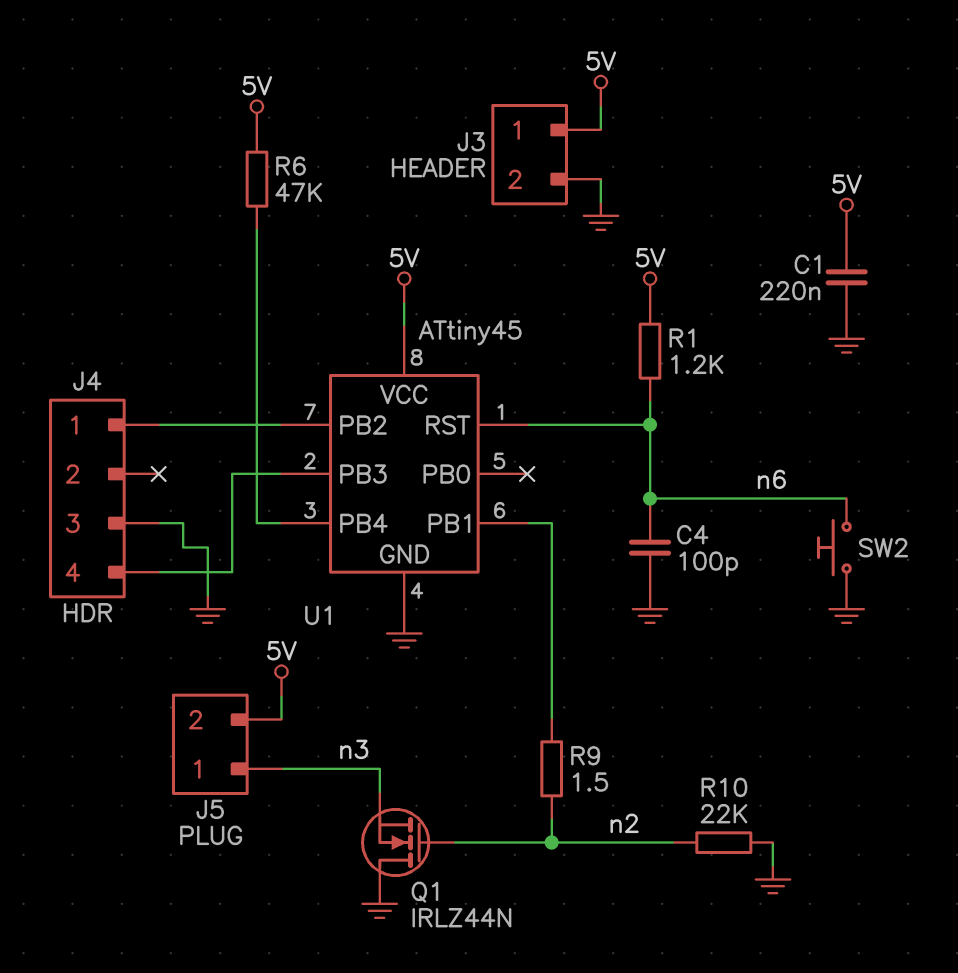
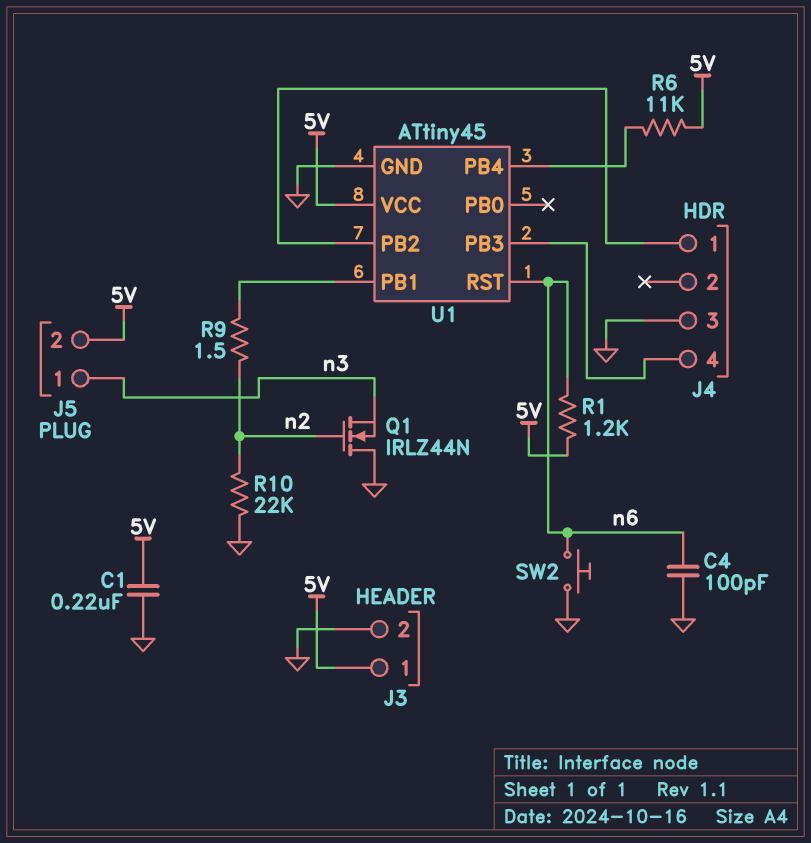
R6: 47k (5V, U1/PB4) -> 11k (5V, U1/PB4)

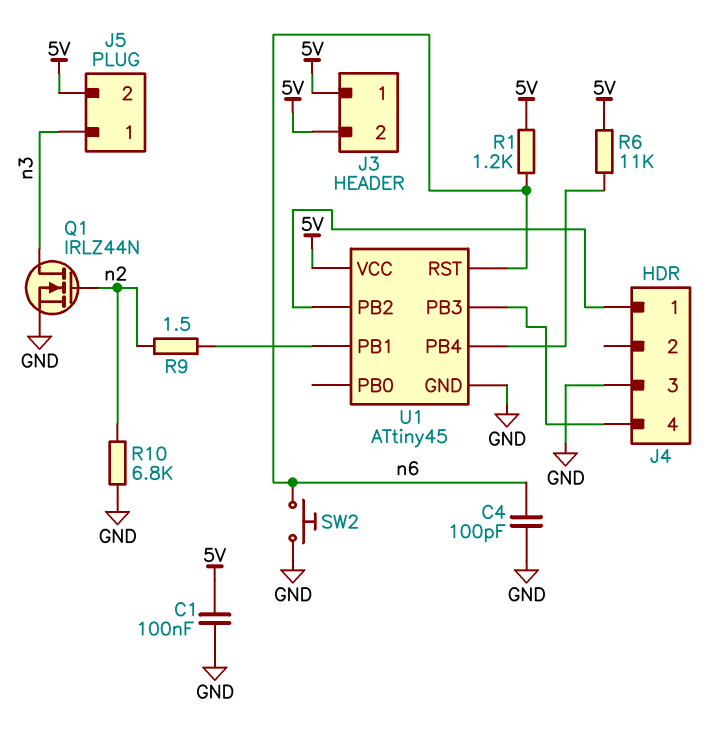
C1: 220nF (5V, GND) -> 100nF (5V, GND)
J3 pin 2: GND -> 5V
Q1: NMOS IRLZ44N (G n2, D GND, S n3) -> NMOS IRLZ44N (G n2, D n3, S GND)
R10: 22k (GND, n2) -> 6.8k (GND, n2)

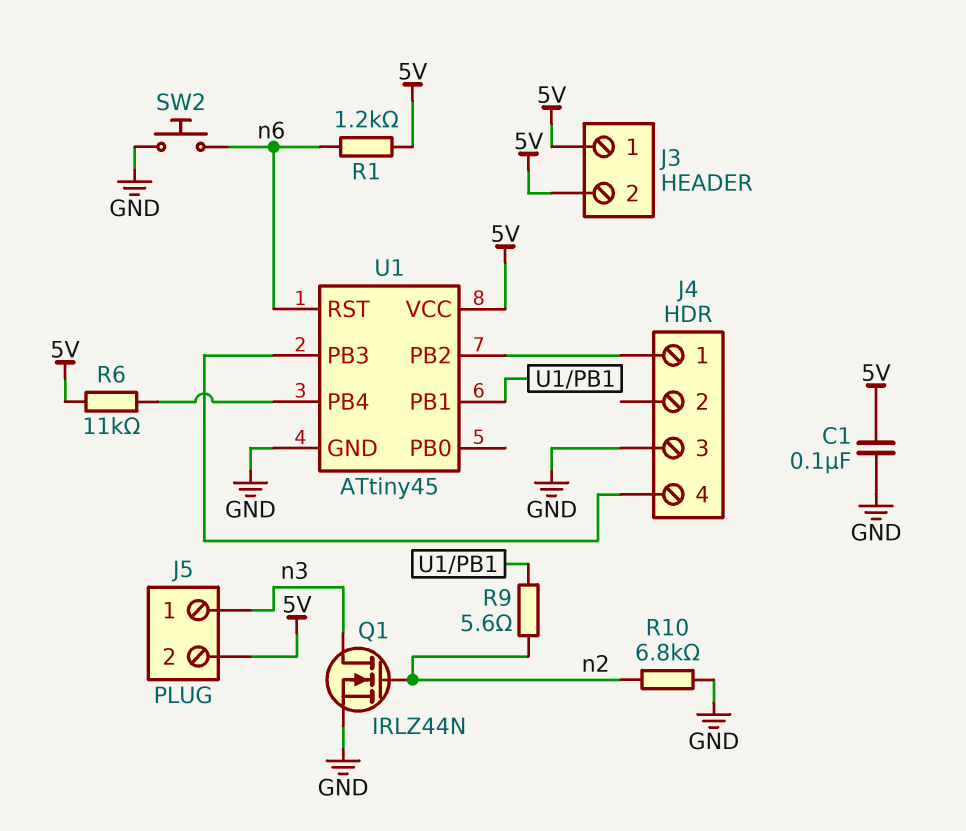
C4: 100pF (GND, n6) -> none
R9: 1.5 (U1/PB1, n2) -> 5.6 (U1/PB1, n2)

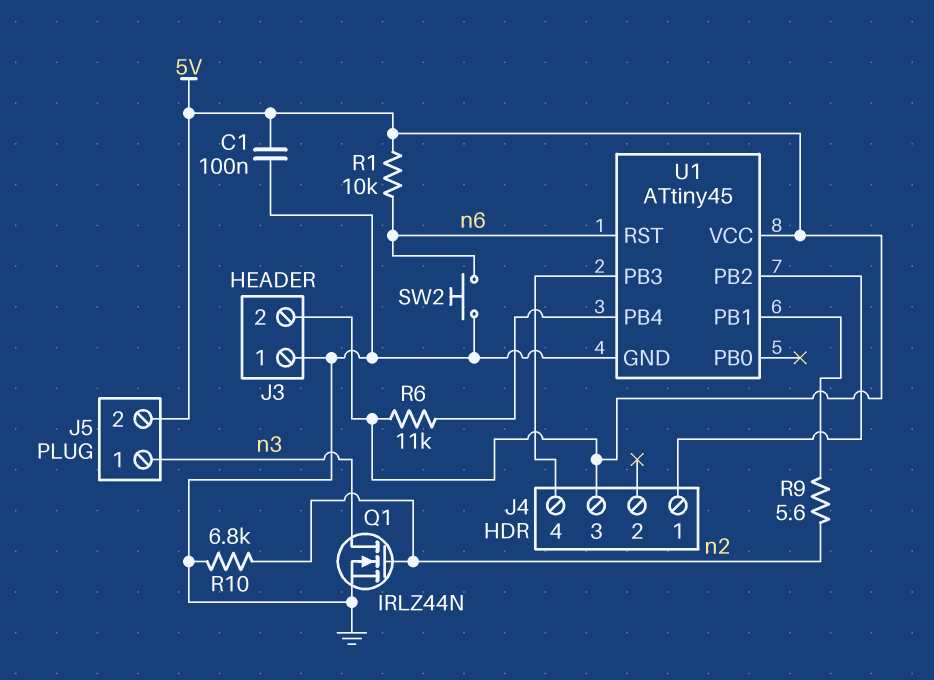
J3 pin 1: 5V -> GND
J4 pin 3: GND -> 5V
R1: 1.2k (5V, n6) -> 10k (5V, n6)

